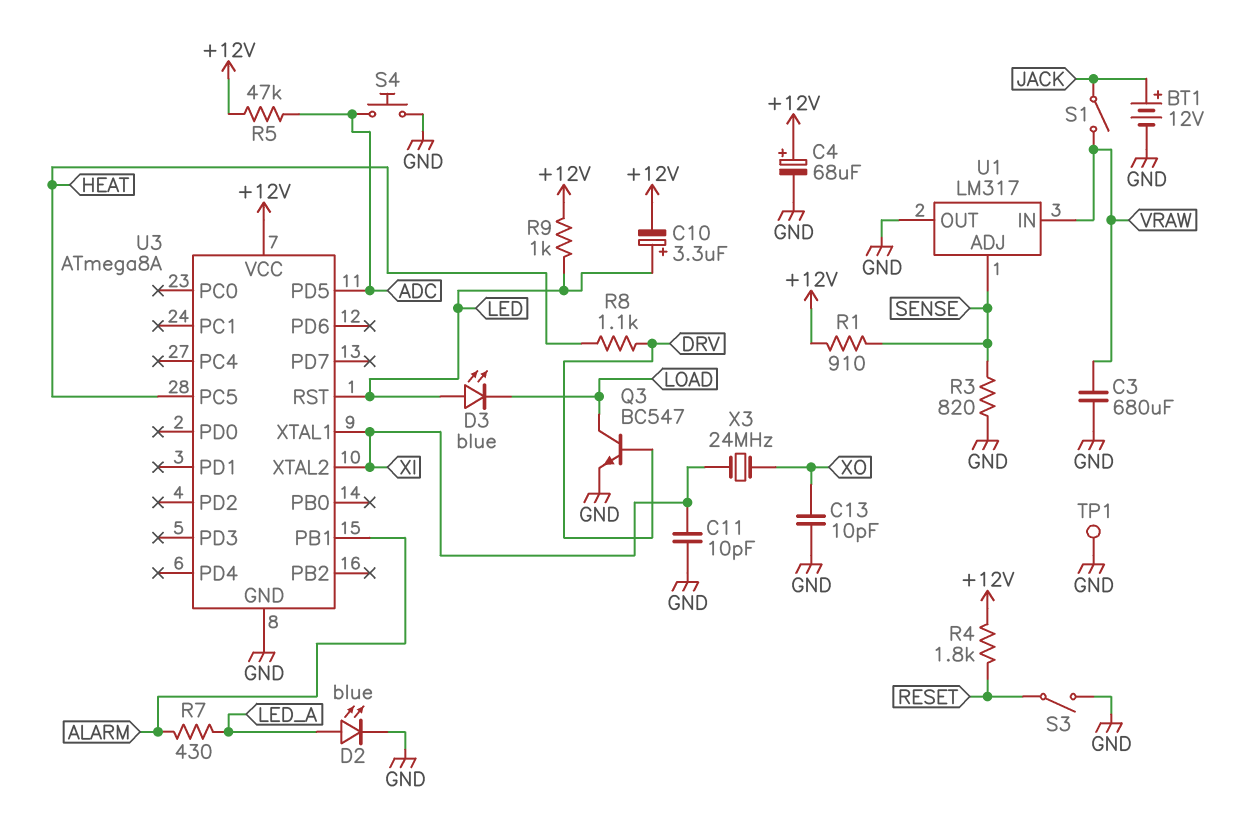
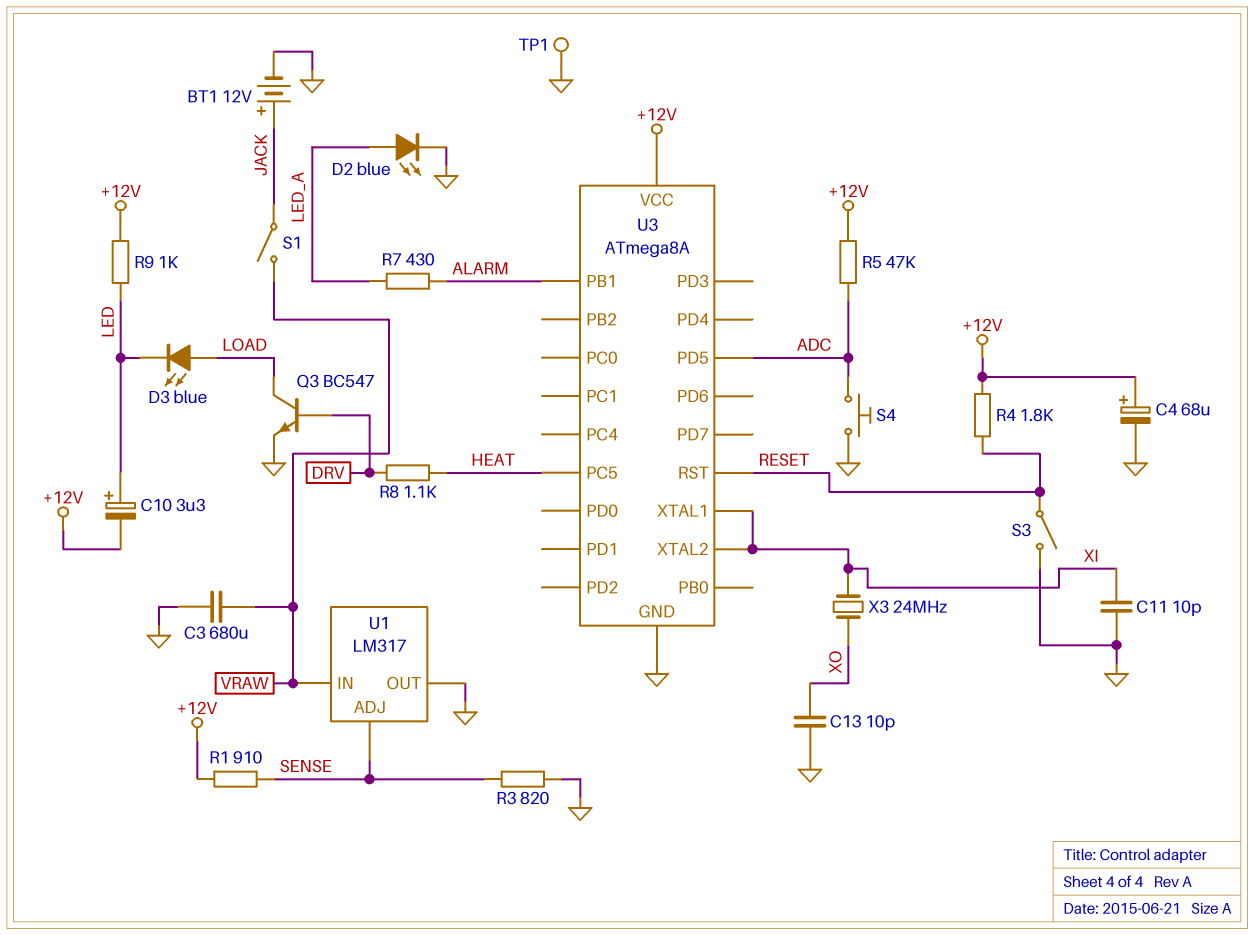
D3: LED blue (A LED, K LOAD) -> LED blue (A LOAD, K LED)
U3 pin RST: LED -> RESET

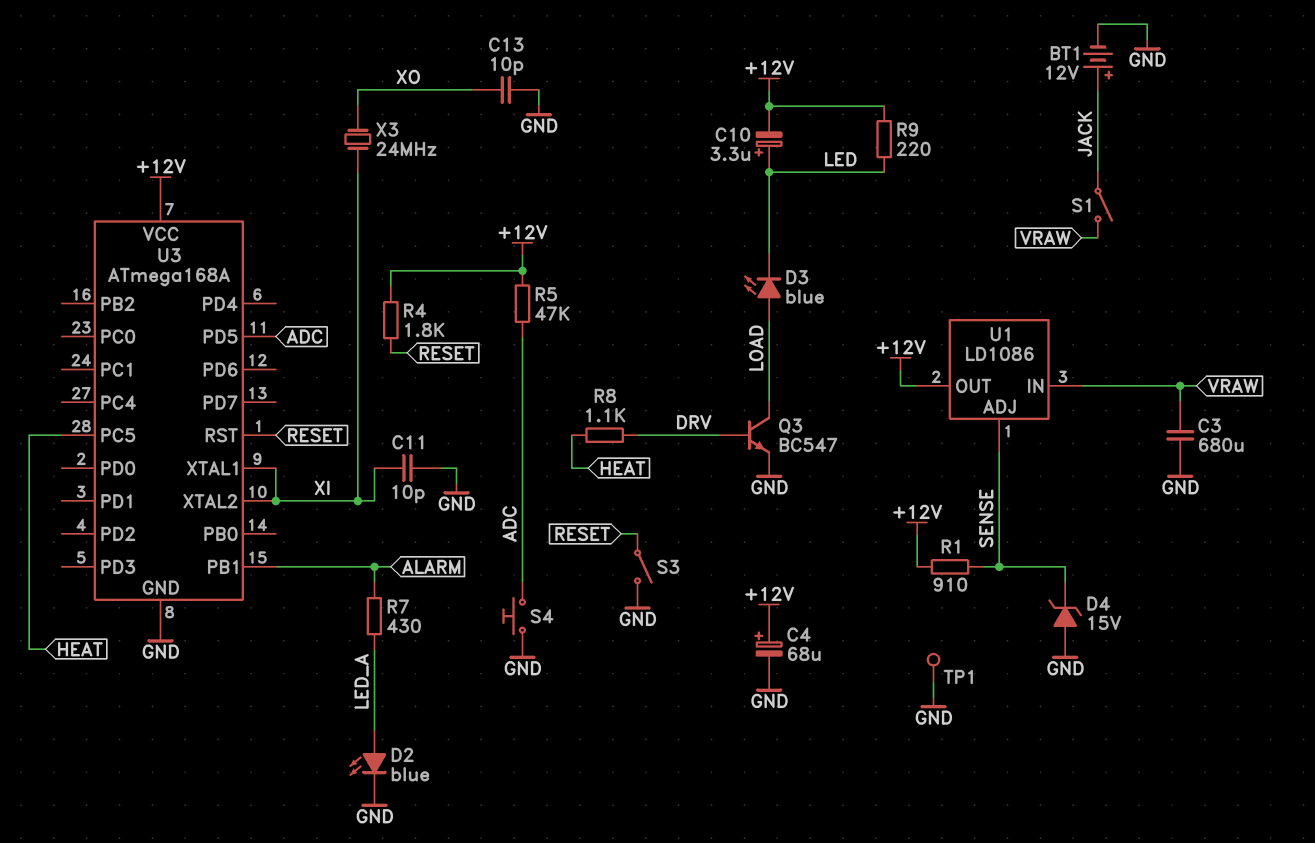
D4: none -> zener 15V (A GND, K SENSE)
R3: 820 (GND, SENSE) -> none
R9: 1k (+12V, LED) -> 220 (+12V, LED)
U1: LM317 -> LD1086
U1 pin OUT: GND -> +12V
U3: ATmega8A -> ATmega168A

